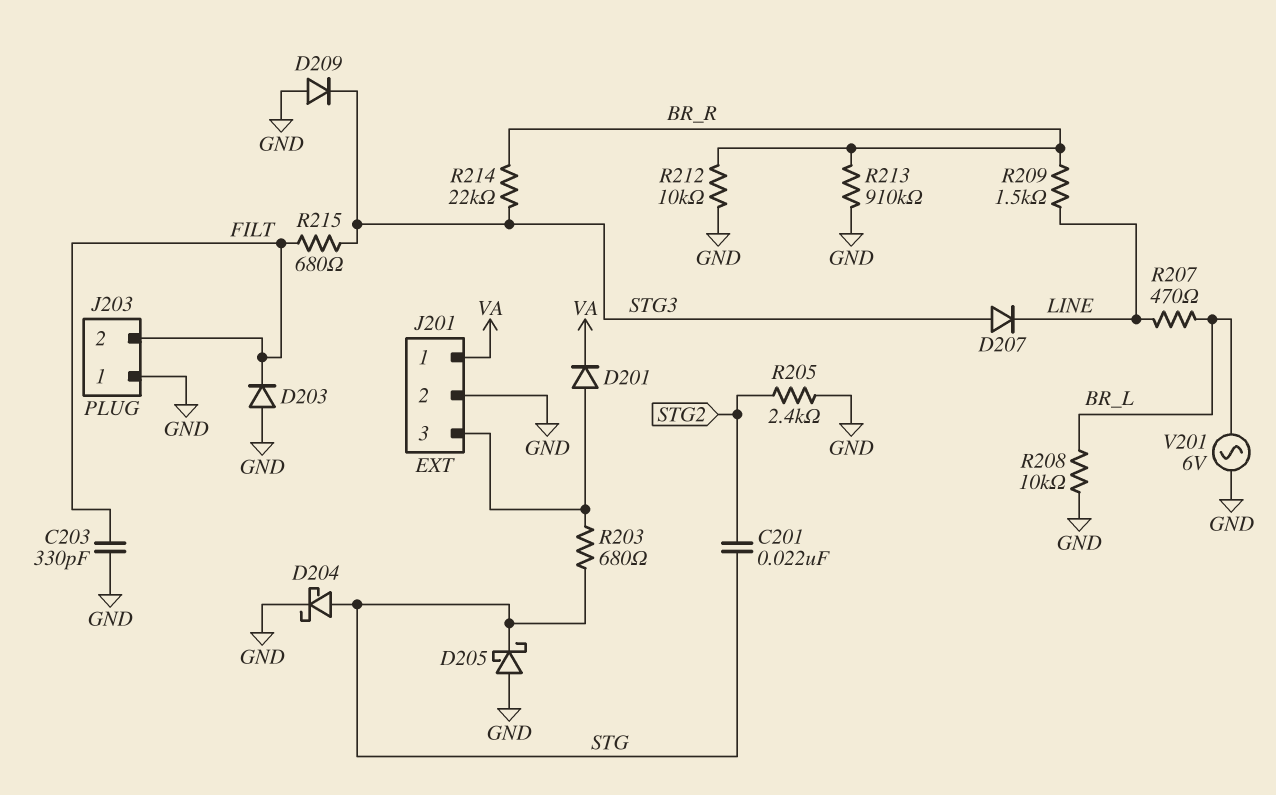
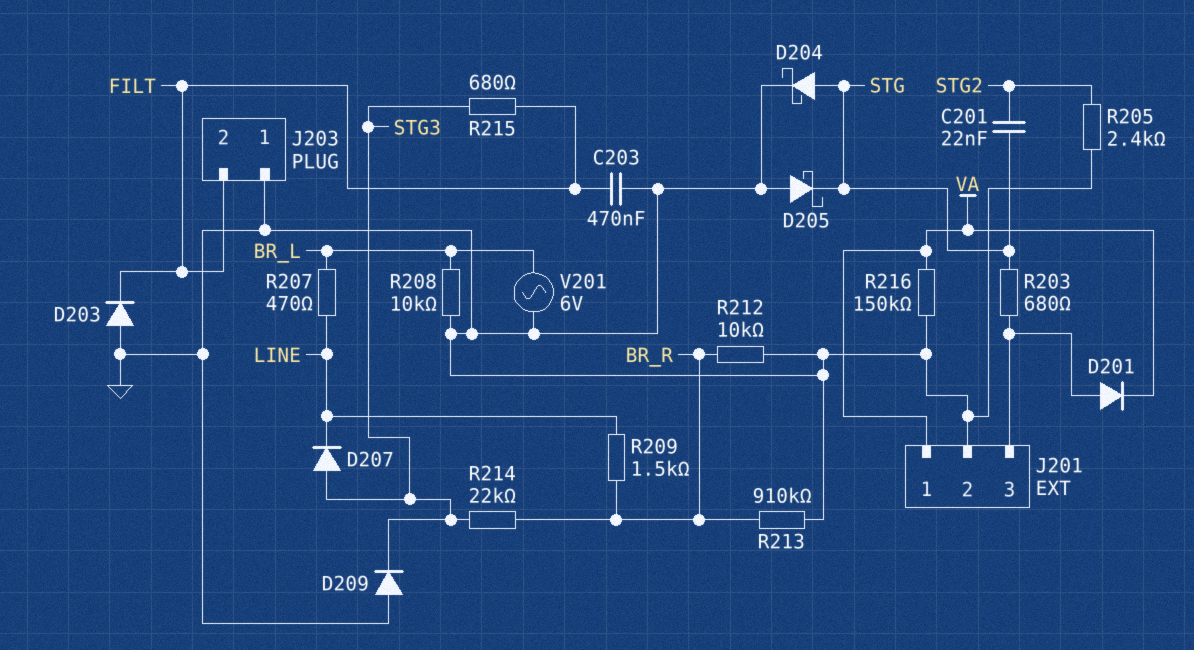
C203: 330pF (FILT, GND) -> 470nF (FILT, GND)
R216: none -> 150k (GND, VA)

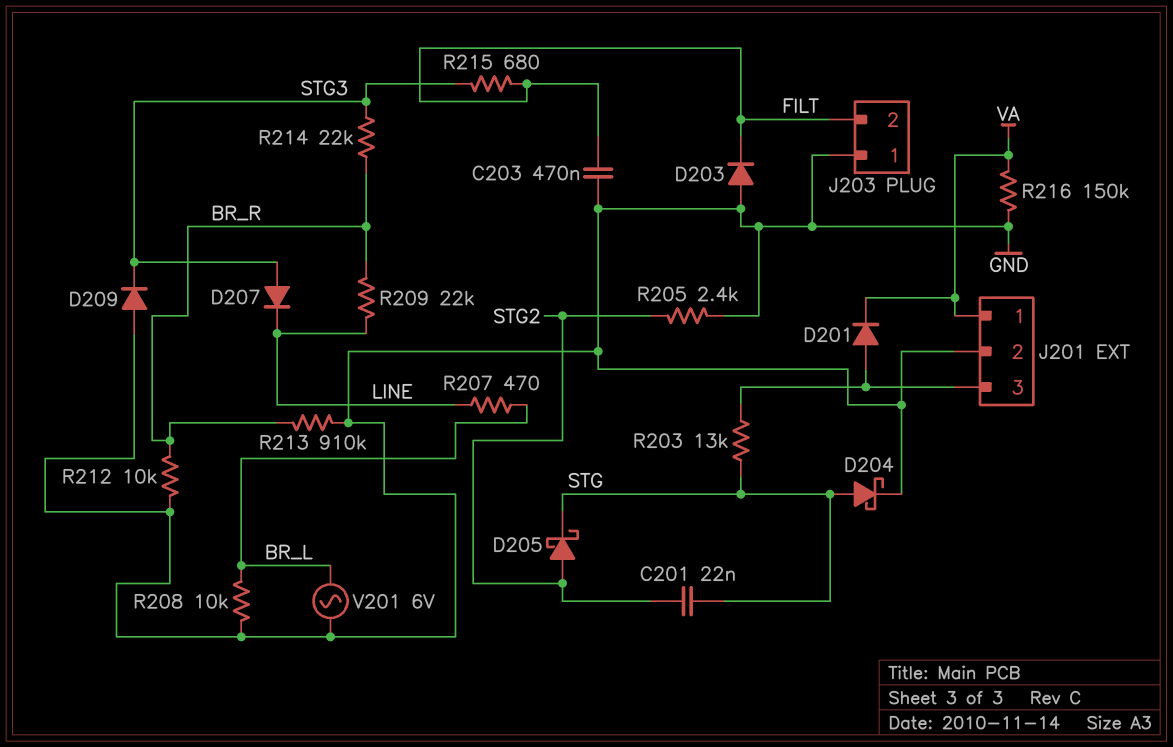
D205: schottky (A GND, K STG) -> schottky (A STG2, K STG)
R203: 680 (J201/3, STG) -> 13k (J201/3, STG)
R209: 1.5k (BR_R, LINE) -> 22k (BR_R, LINE)

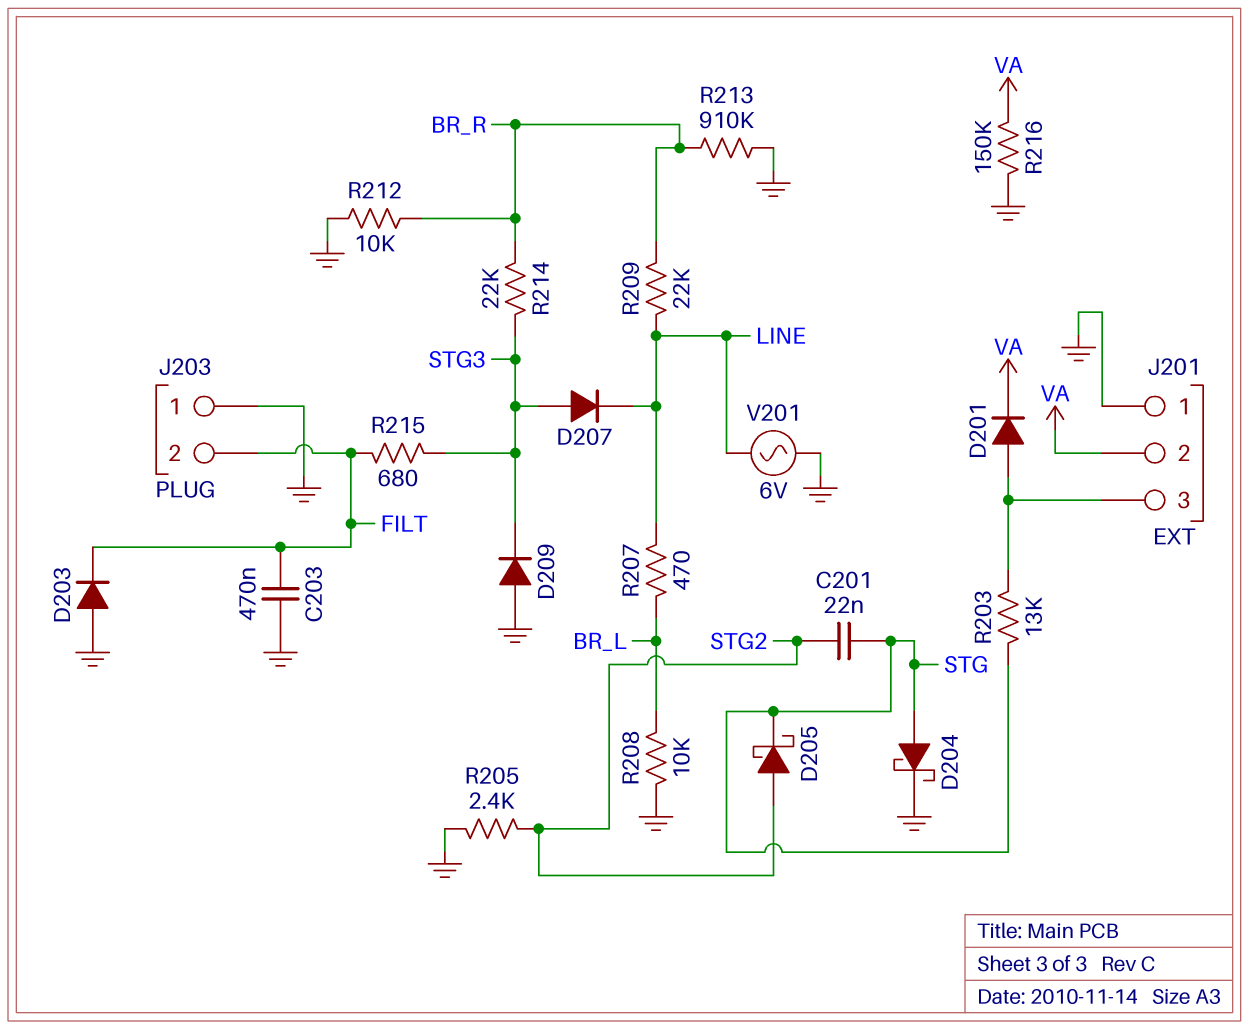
J201 pin 1: VA -> GND
J201 pin 2: GND -> VA
V201: AC 6V (BR_L, GND) -> AC 6V (GND, LINE)

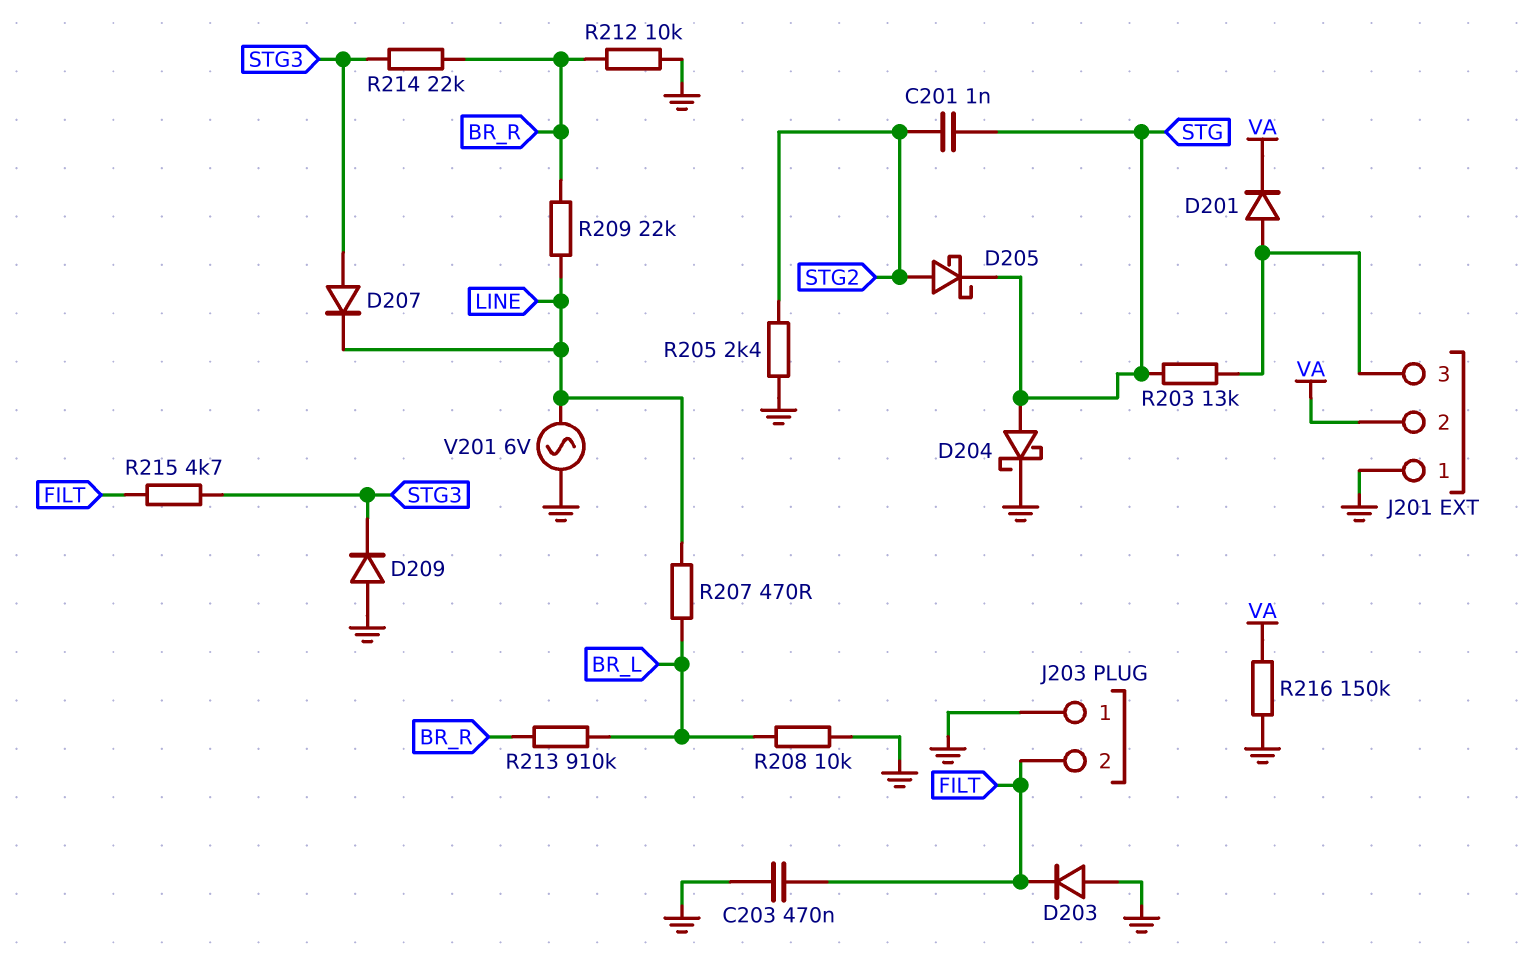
C201: 22nF (STG, STG2) -> 1nF (STG, STG2)
R213: 910k (BR_R, GND) -> 910k (BR_L, BR_R)
R215: 680 (FILT, STG3) -> 4.7k (FILT, STG3)

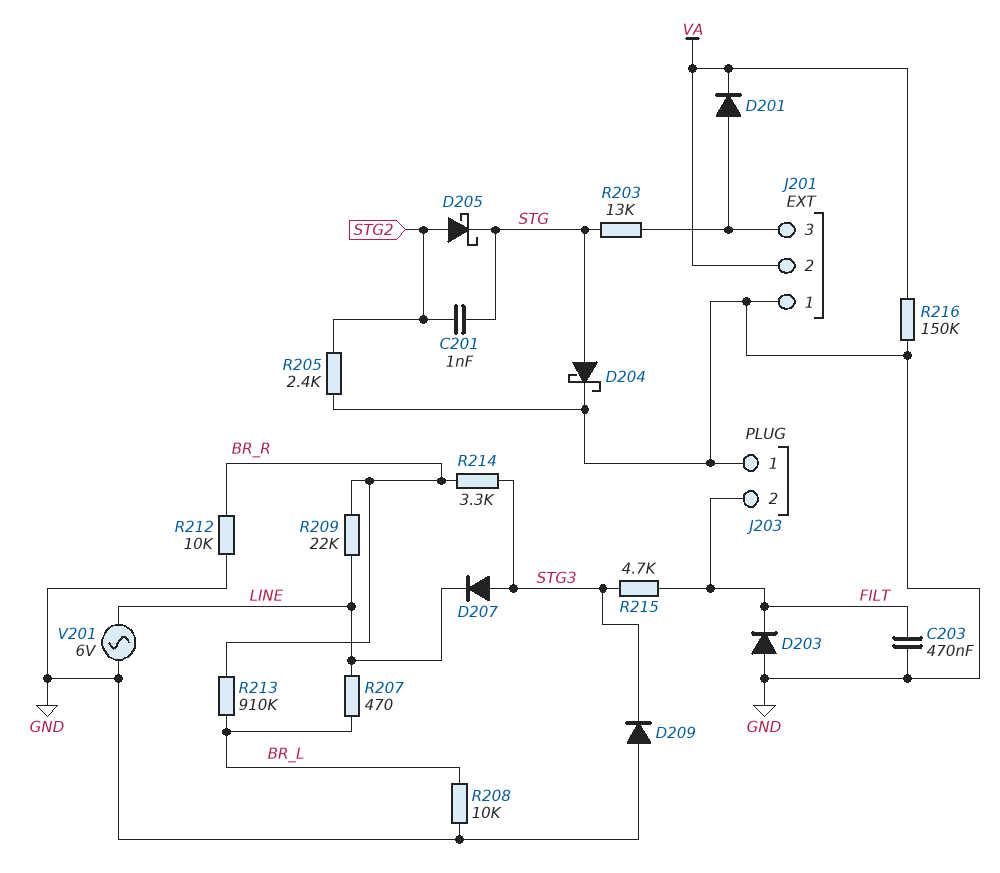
R214: 22k (BR_R, STG3) -> 3.3k (BR_R, STG3)

